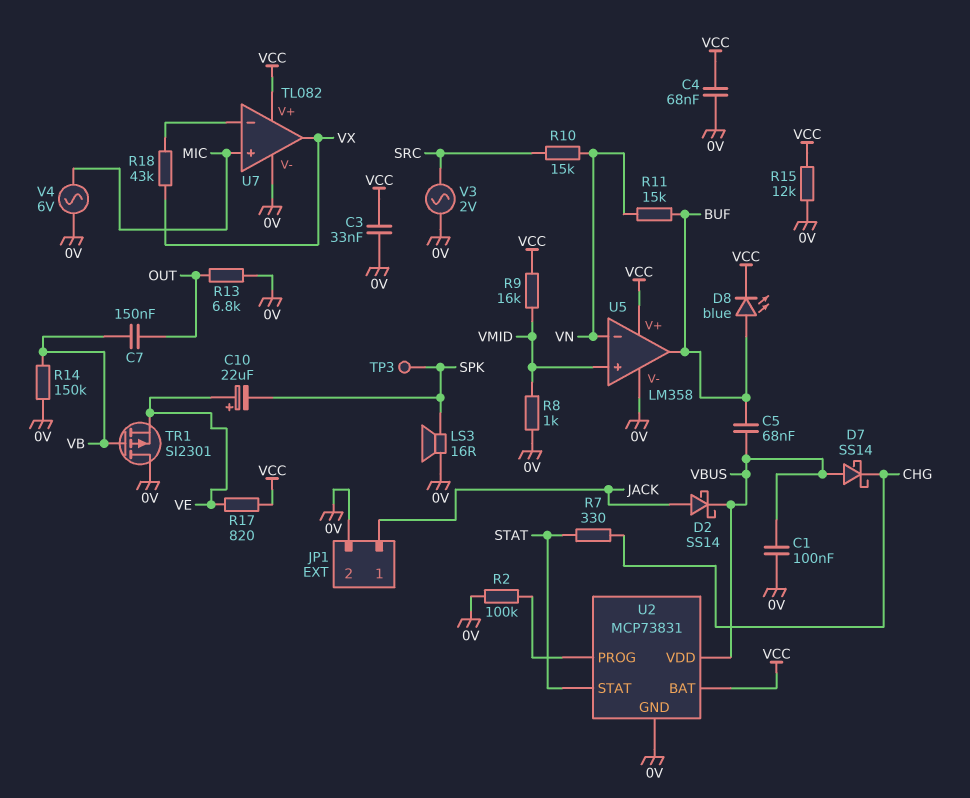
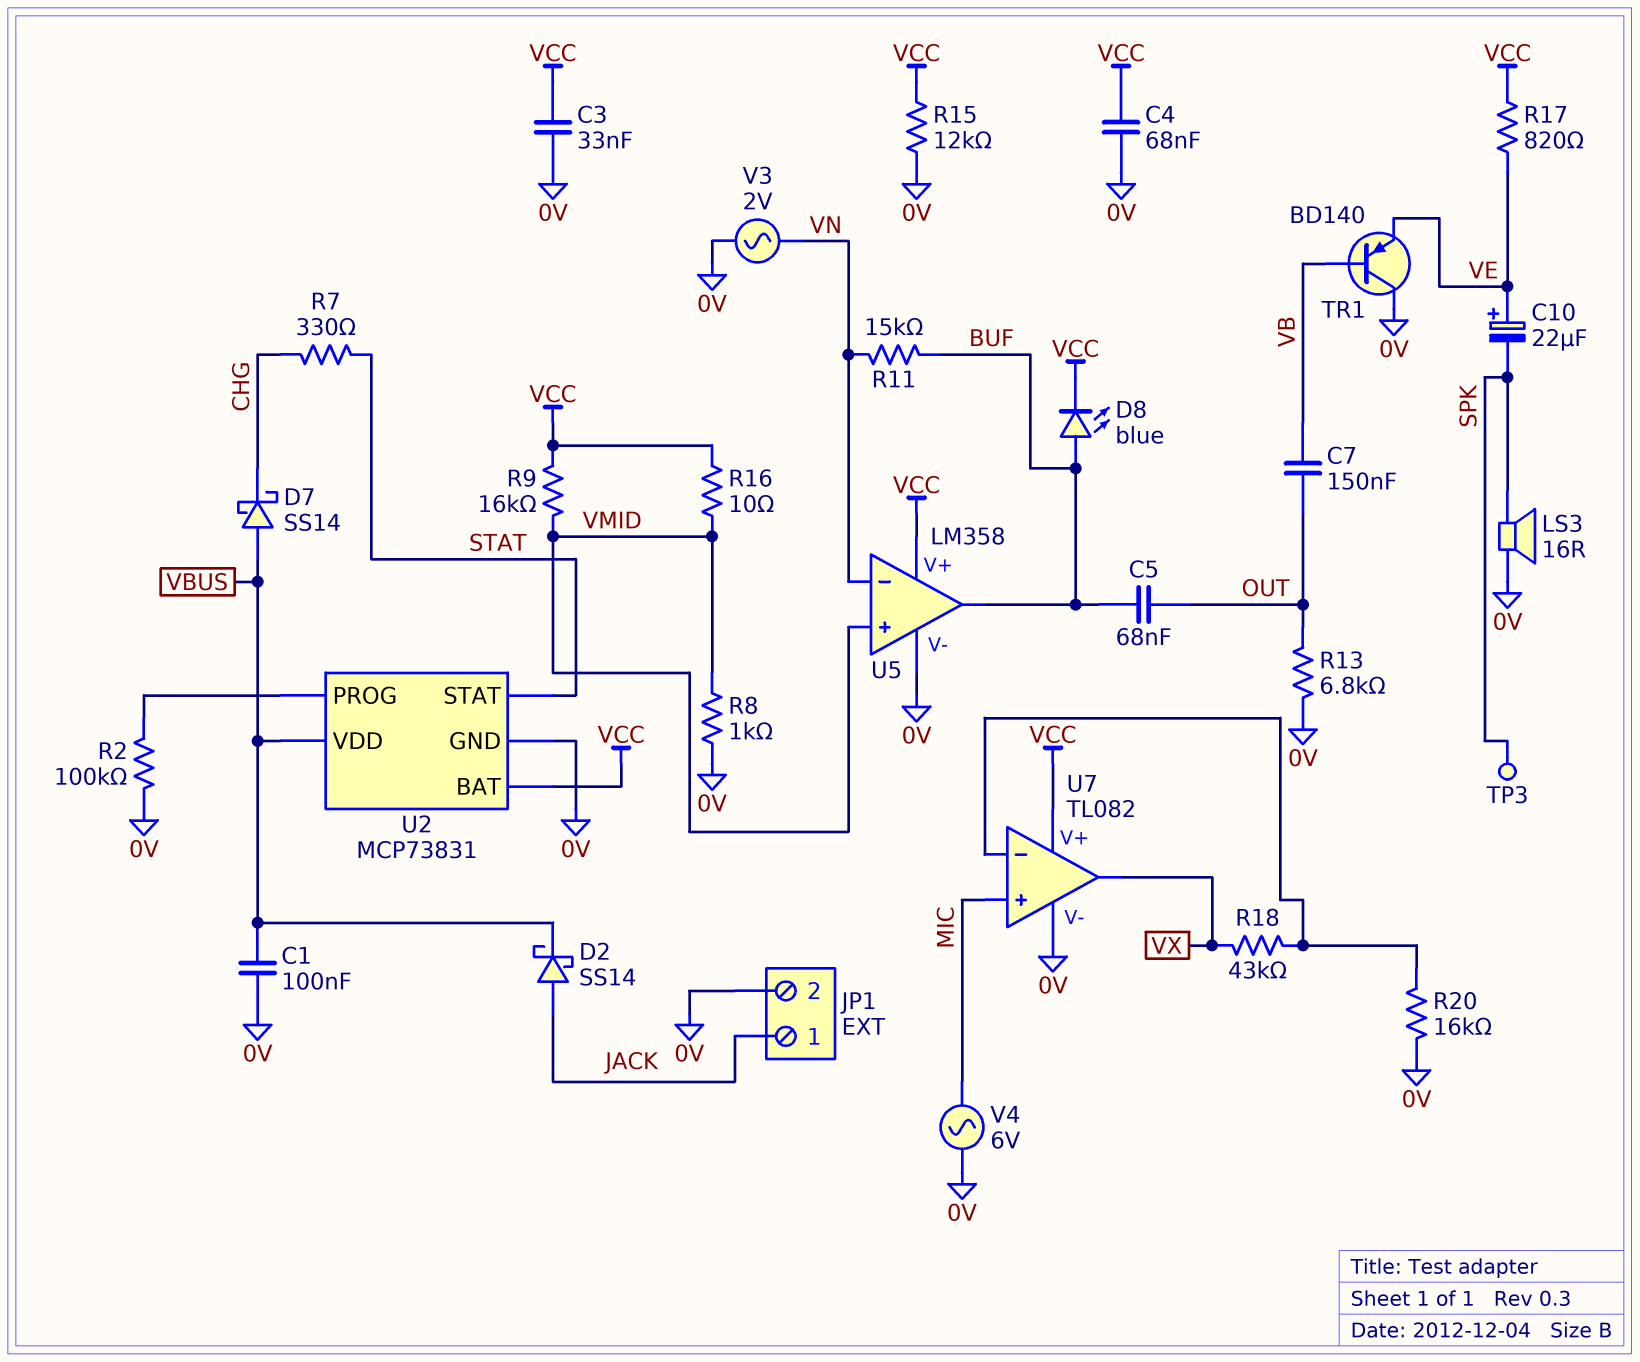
C5: 68nF (BUF, VBUS) -> 68nF (BUF, OUT)
R10: 15k (SRC, VN) -> none
R14: 150k (0V, VB) -> none
R16: none -> 10 (VCC, VMID)
R20: none -> 16k (0V, U7/in-)
TR1: PMOS SI2301 (G VB, D 0V, S VE) -> PNP BD140 (B VB, C 0V, E VE)
V3: AC 2V (0V, SRC) -> AC 2V (0V, VN)

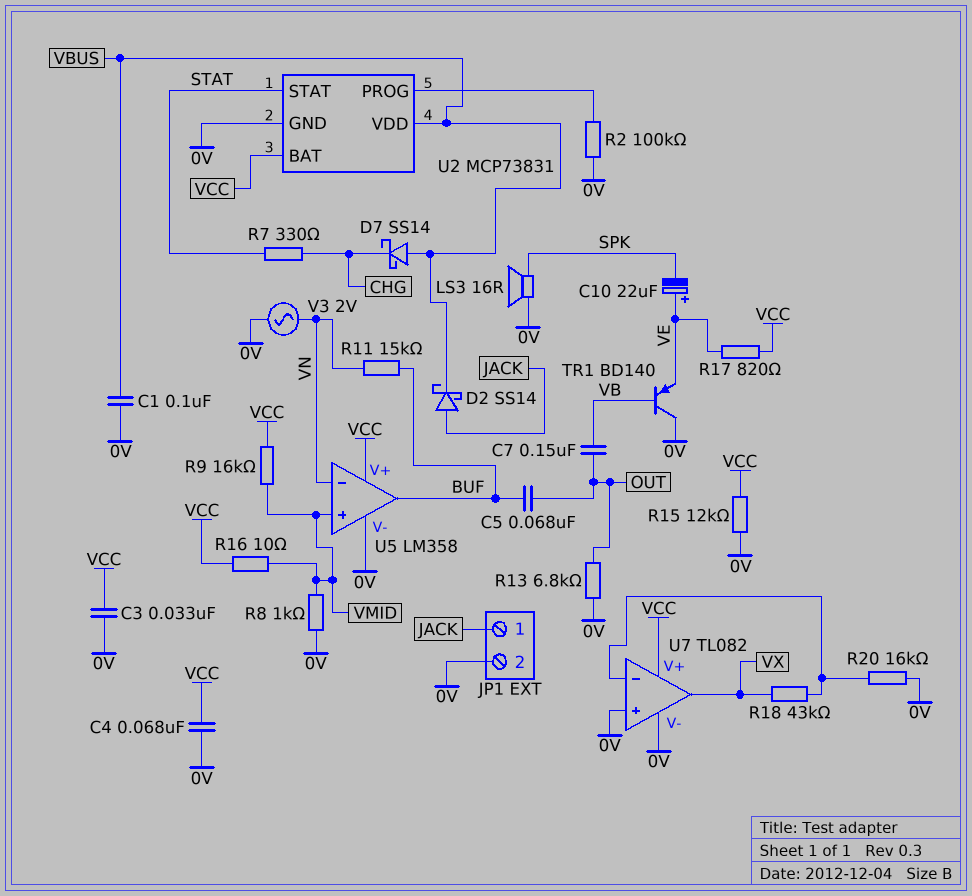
D8: LED blue (A BUF, K VCC) -> none
TP3: test point (SPK) -> none
U7 pin in+: MIC -> 0V
V4: AC 6V (0V, MIC) -> none

